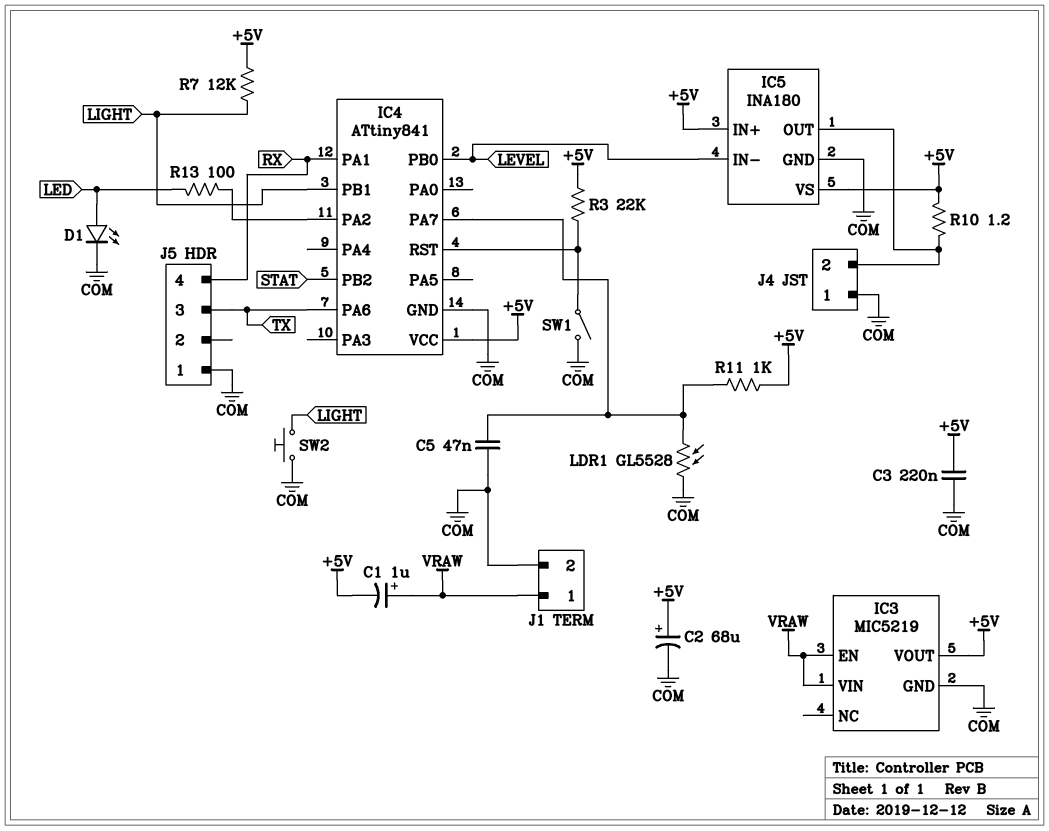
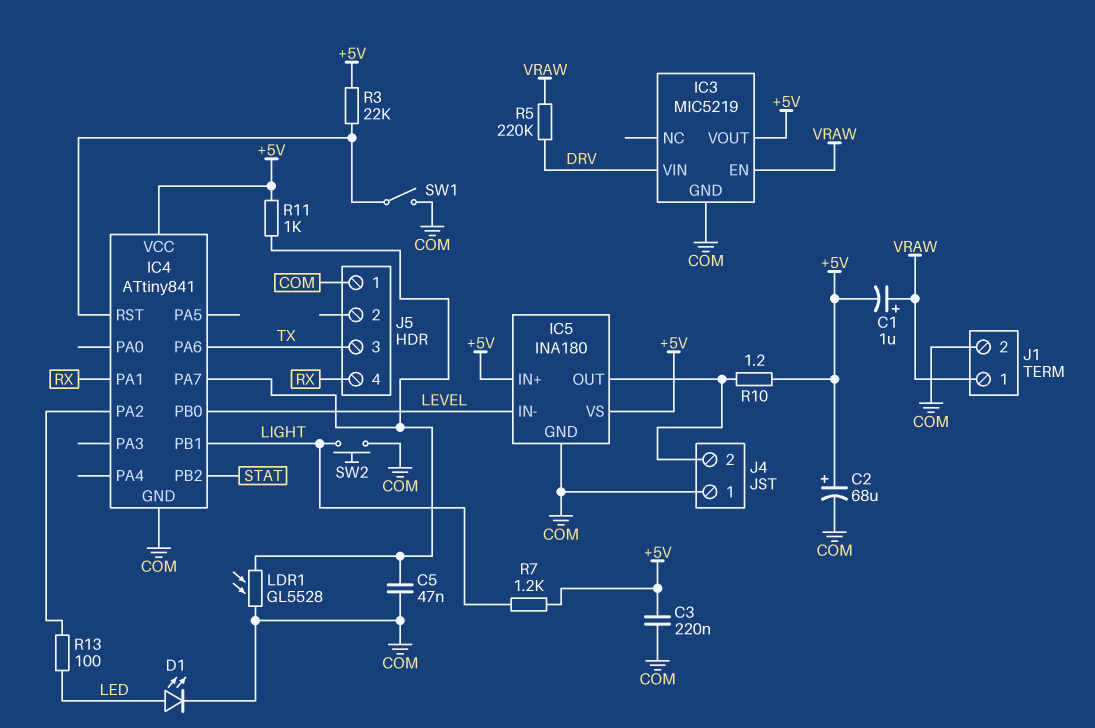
IC3 pin VIN: VRAW -> DRV
R5: none -> 220k (DRV, VRAW)
R7: 12k (+5V, LIGHT) -> 1.2k (+5V, LIGHT)

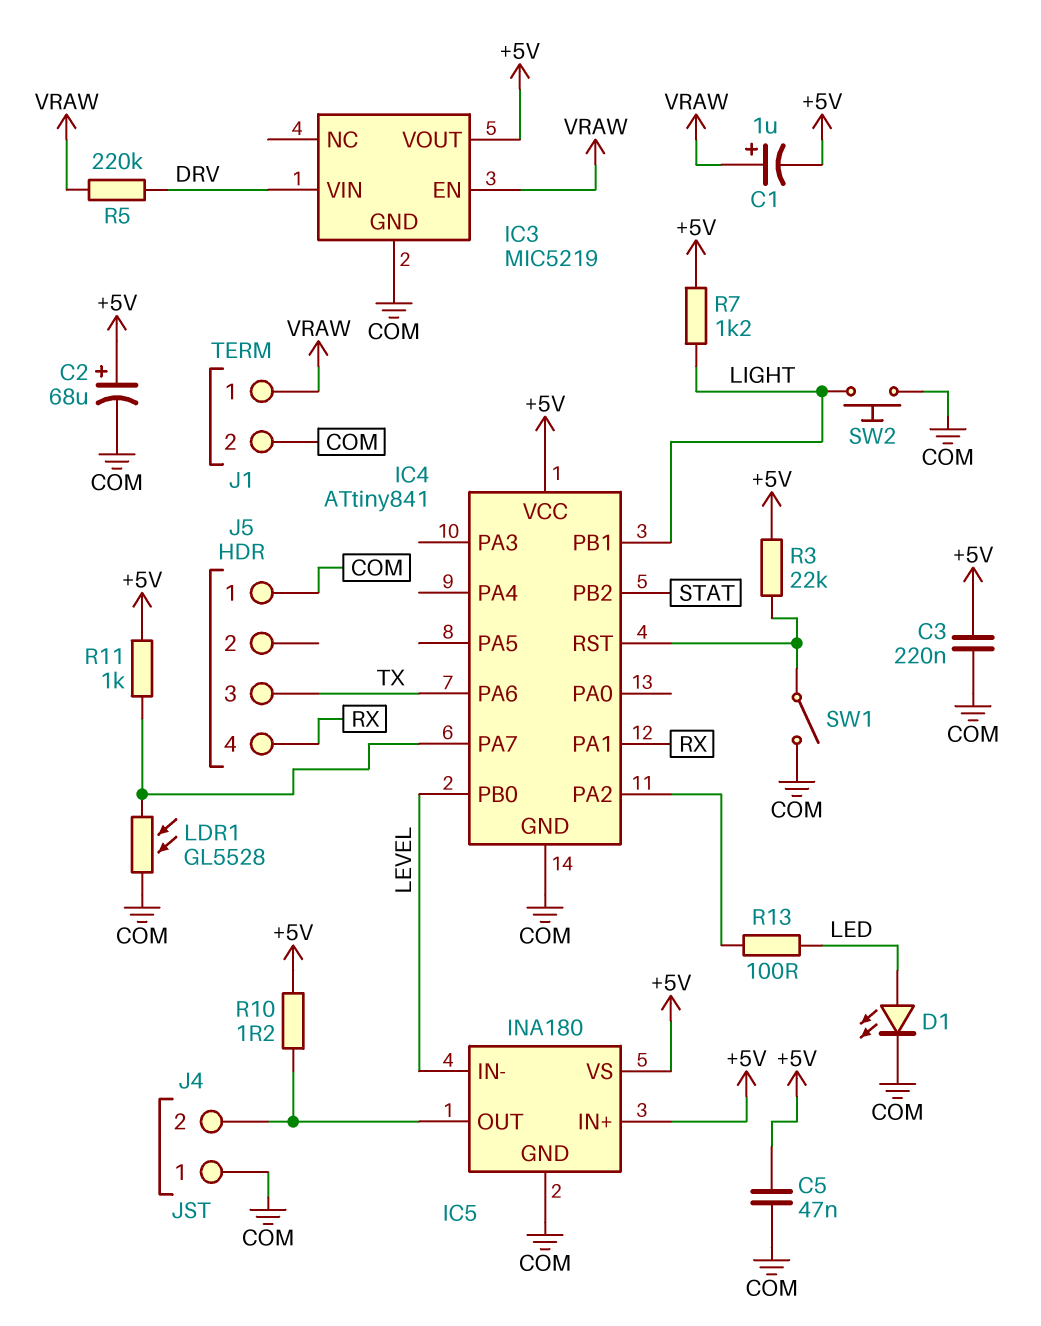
C5: 47nF (COM, IC4/PA7) -> 47nF (+5V, COM)

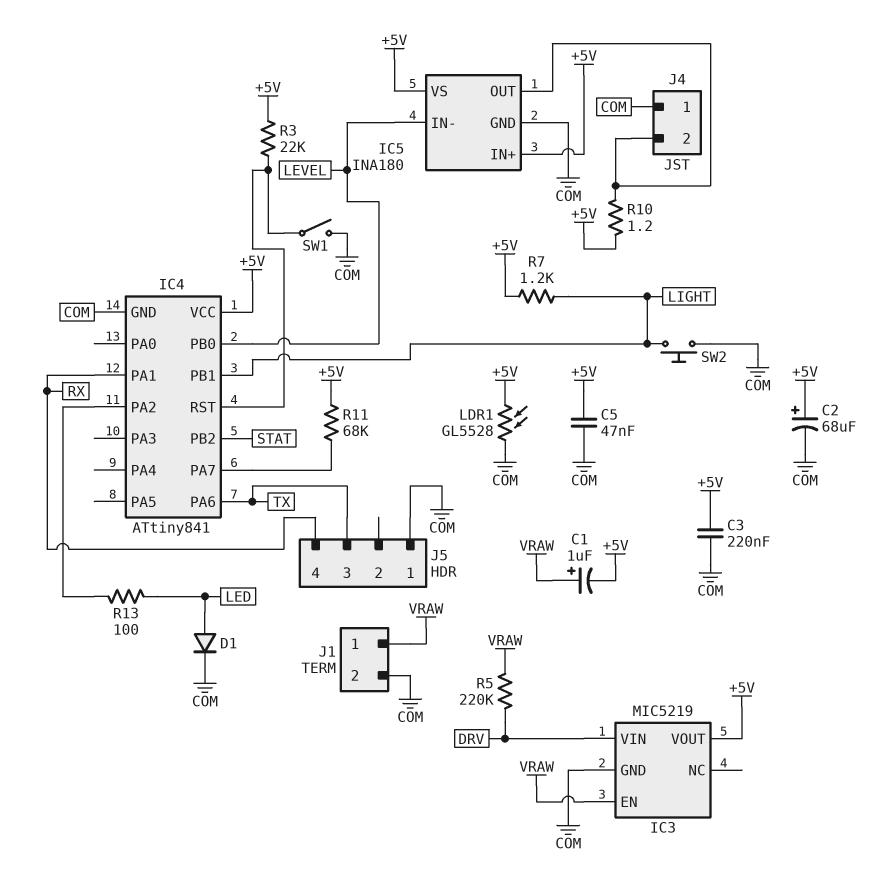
D1: LED (A LED, K COM) -> diode (A LED, K COM)
LDR1: GL5528 (COM, IC4/PA7) -> GL5528 (+5V, COM)
R11: 1k (+5V, IC4/PA7) -> 68k (+5V, IC4/PA7)

